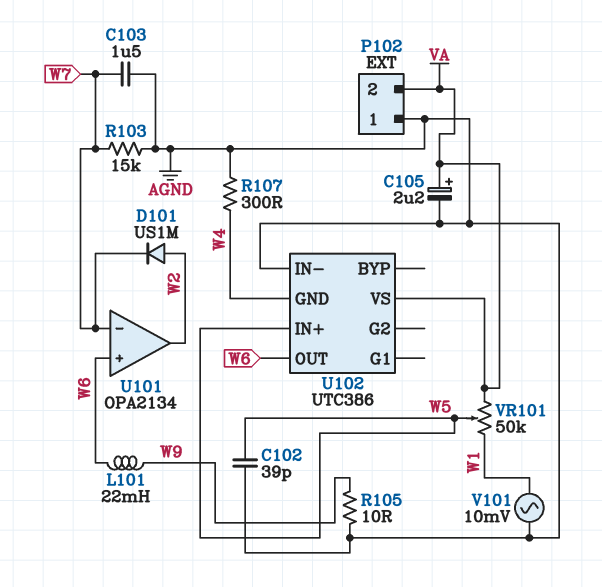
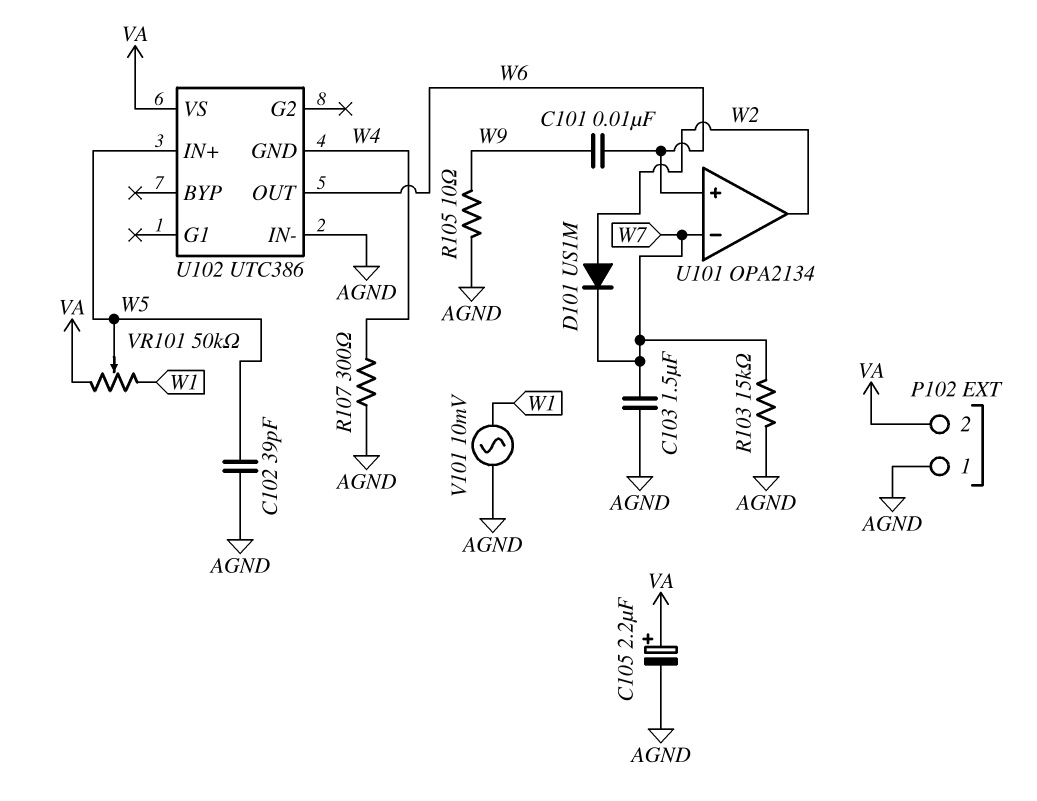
C101: none -> 10nF (W6, W9)
L101: 22mH (W6, W9) -> none

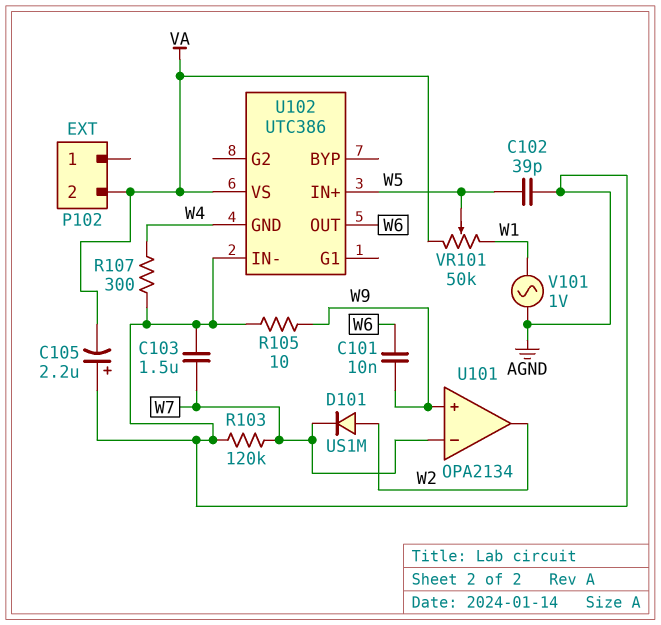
C105: 2.2uF (plus VA, minus AGND) -> 2.2uF (plus AGND, minus VA)
P102 pin 1: AGND -> none
R103: 15k (AGND, W7) -> 120k (AGND, W7)
U101 pin in+: W6 -> W9
V101: AC 10mV (AGND, W1) -> AC 1V (AGND, W1)

